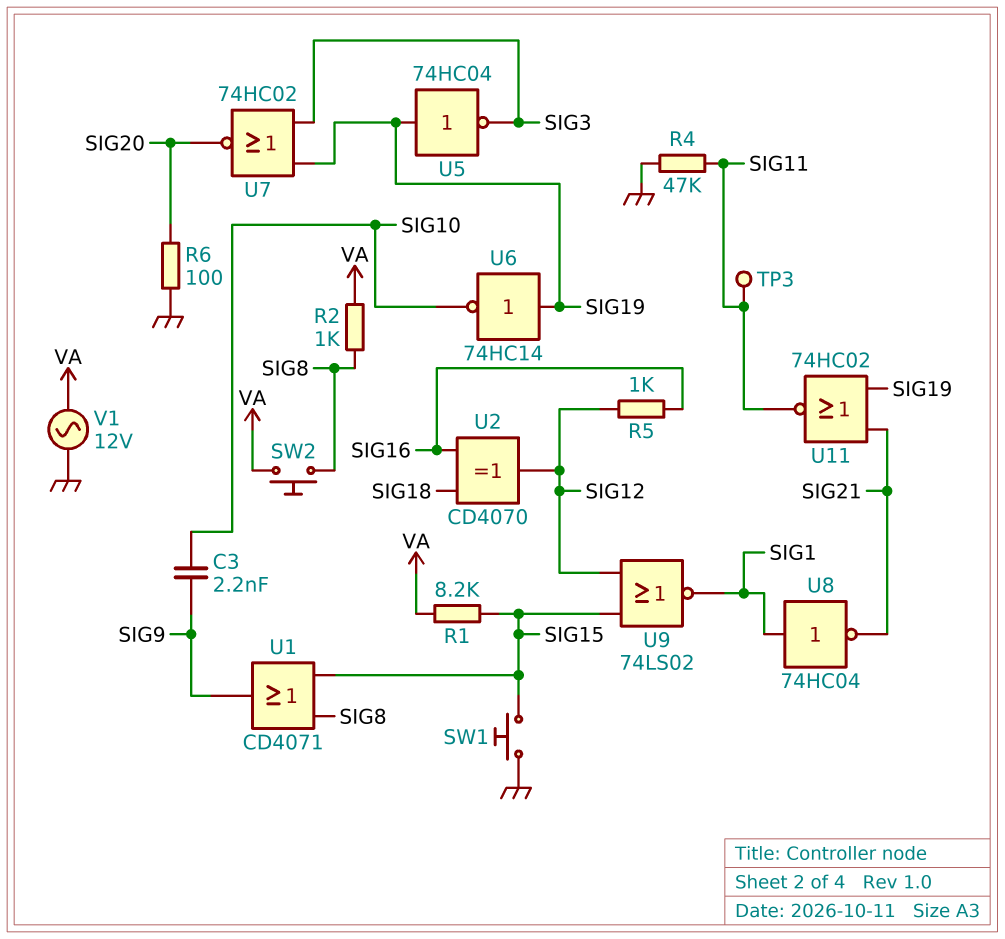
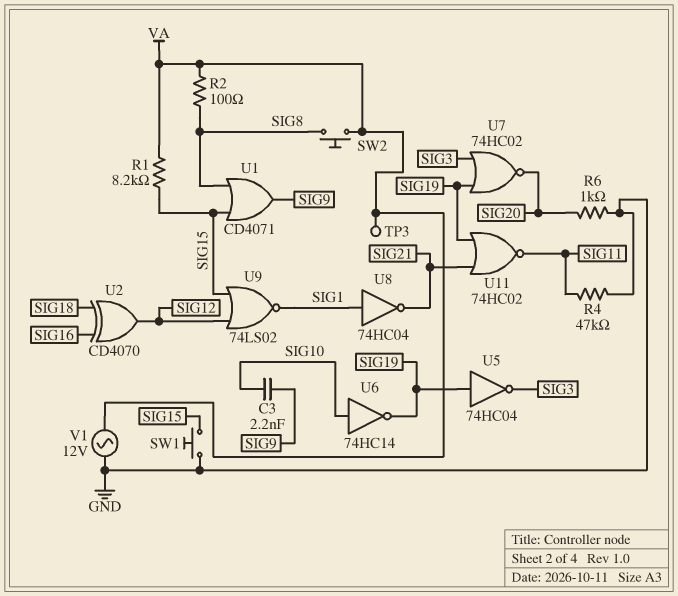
R2: 1k (SIG8, VA) -> 100 (SIG8, VA)
R5: 1k (SIG12, SIG16) -> none
R6: 100 (GND, SIG20) -> 1k (GND, SIG20)
TP3: test point (SIG11) -> test point (VA)
U6: NOT 74HC14 (in SIG19, out SIG10) -> NOT 74HC14 (in SIG10, out SIG19)

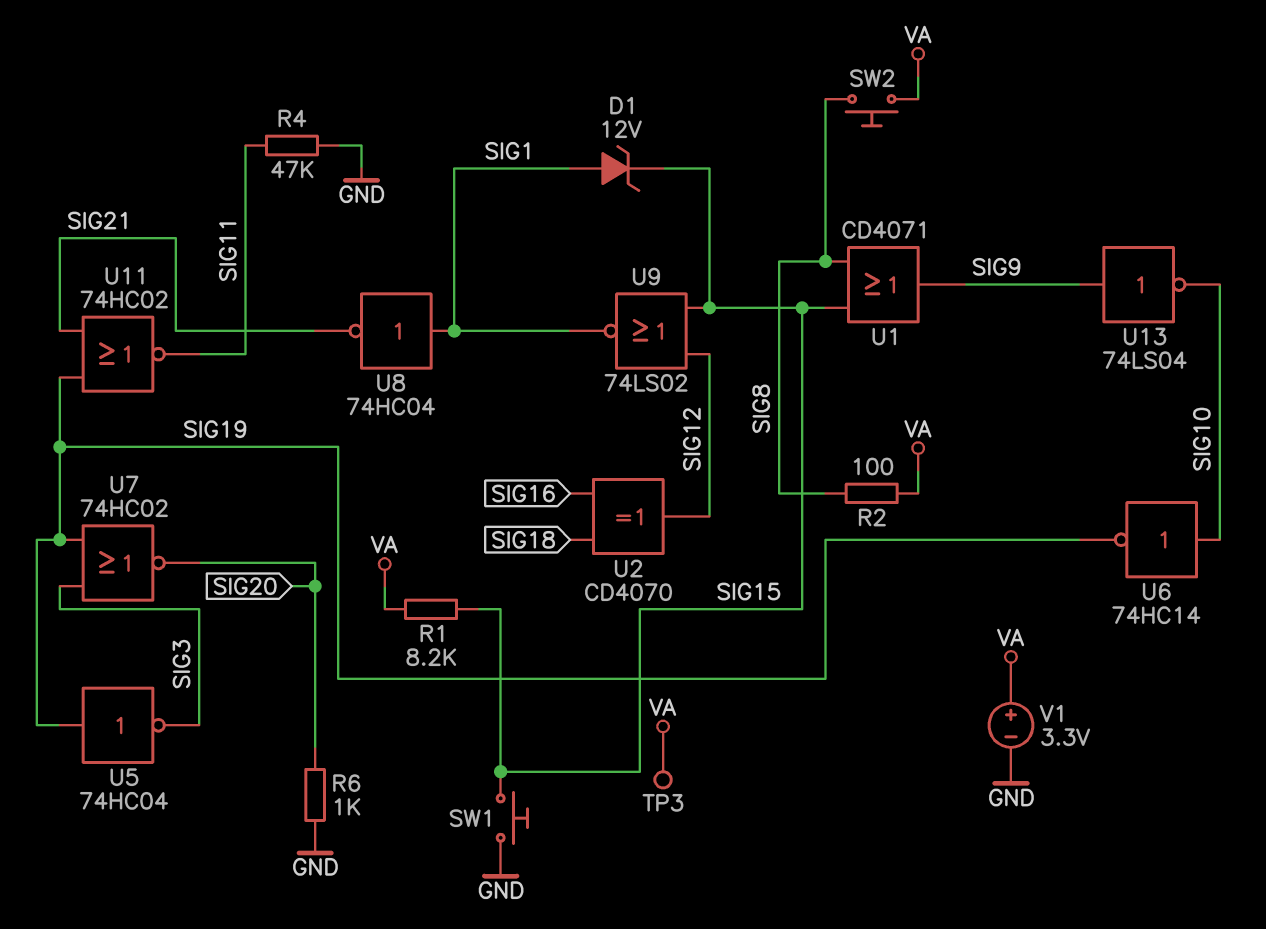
C3: 2.2nF (SIG9, SIG10) -> none
D1: none -> zener 12V (A SIG1, K SIG15)
U13: none -> NOT 74LS04 (in SIG9, out SIG10)
V1: AC 12V (GND, VA) -> 3.3V (plus VA, minus GND)

